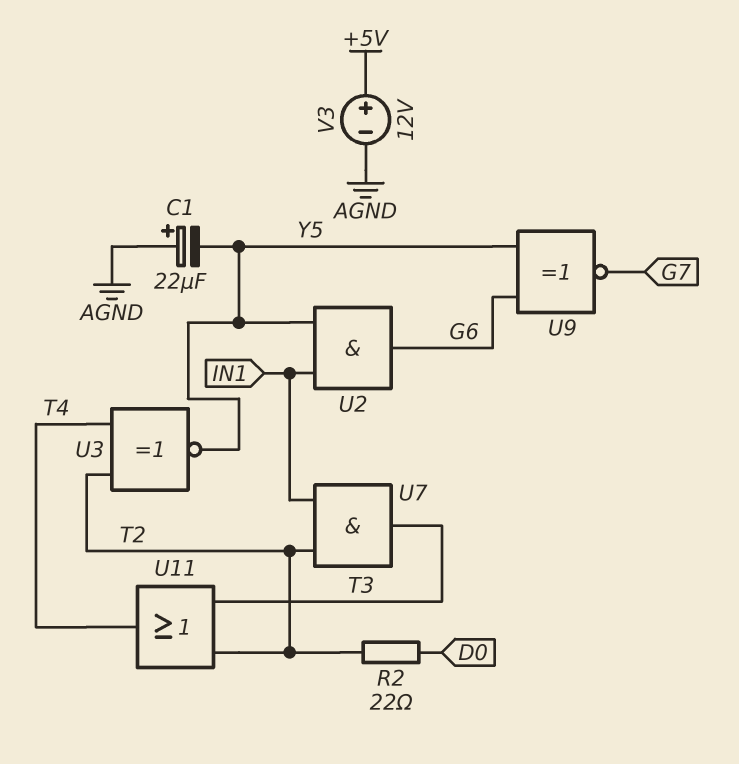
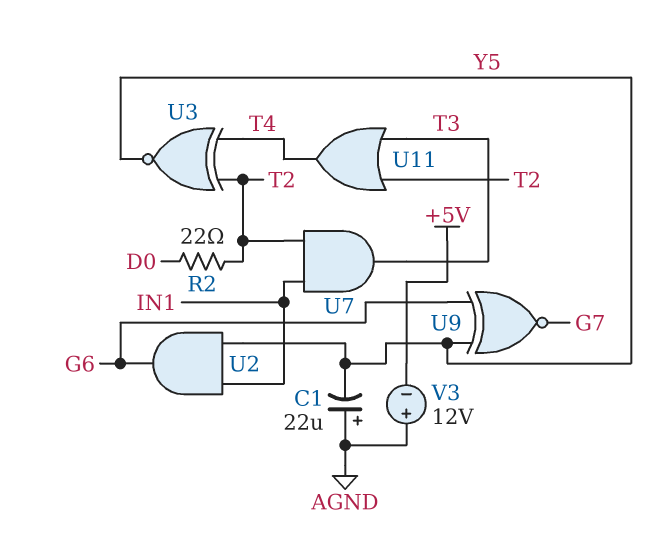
V3: 12V (plus +5V, minus AGND) -> 12V (plus AGND, minus +5V)

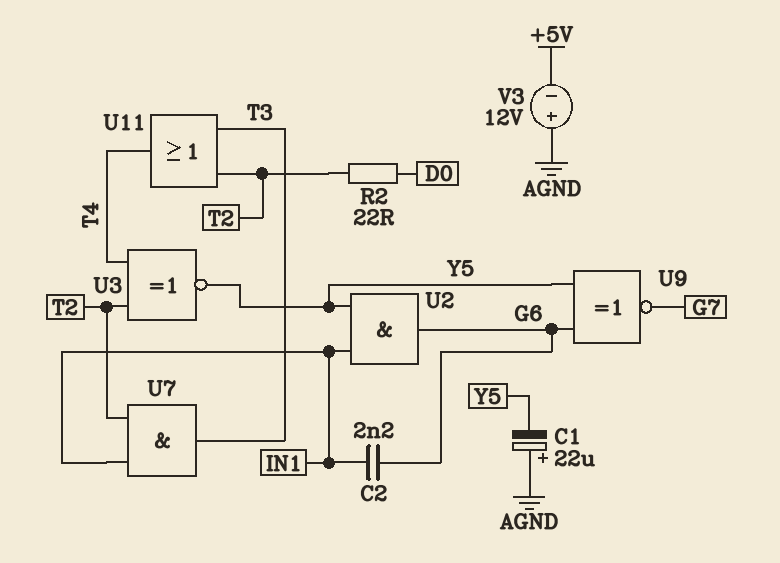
C2: none -> 2.2nF (G6, IN1)

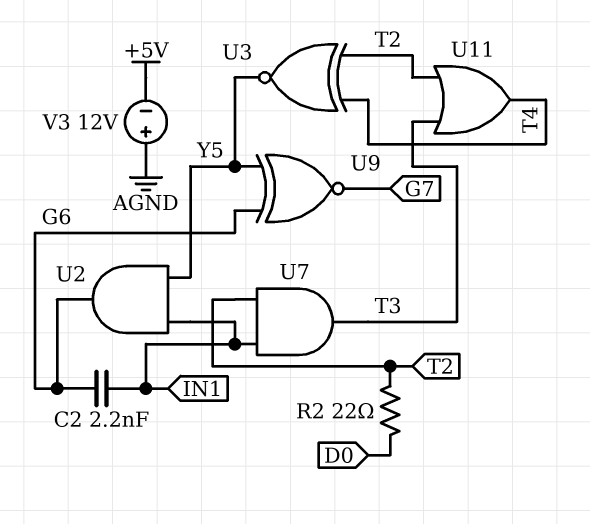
C1: 22uF (plus AGND, minus Y5) -> none

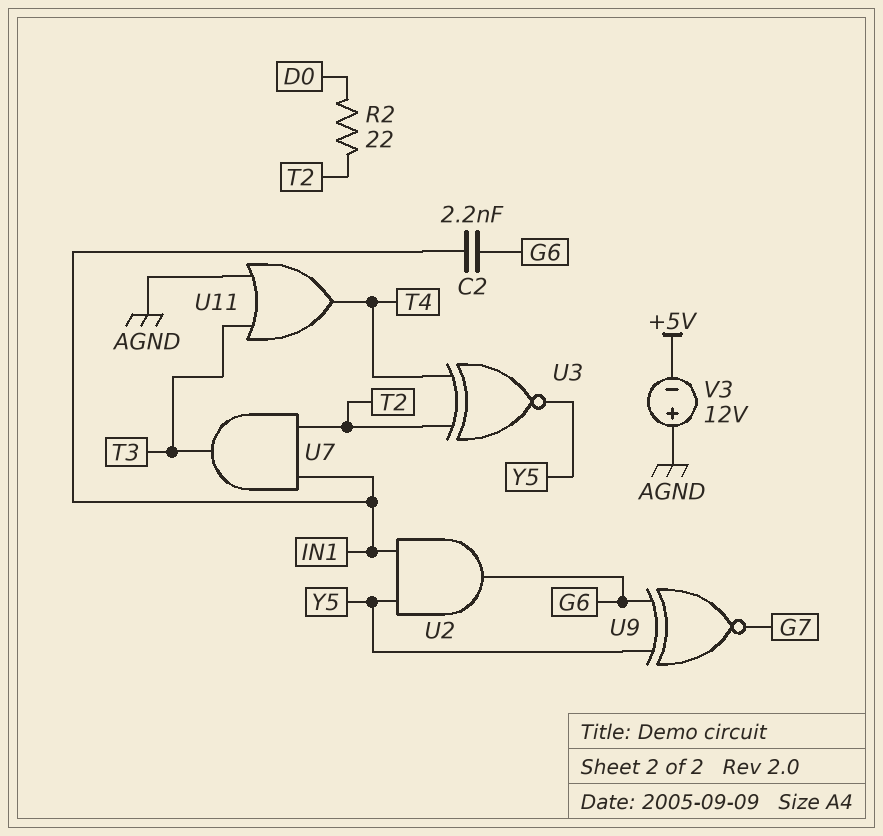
U11: OR (in T2, in T3, out T4) -> OR (in AGND, in T3, out T4)

